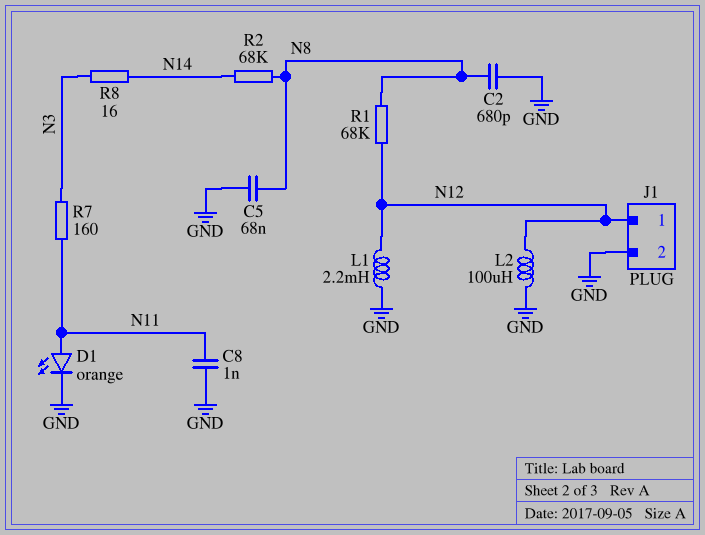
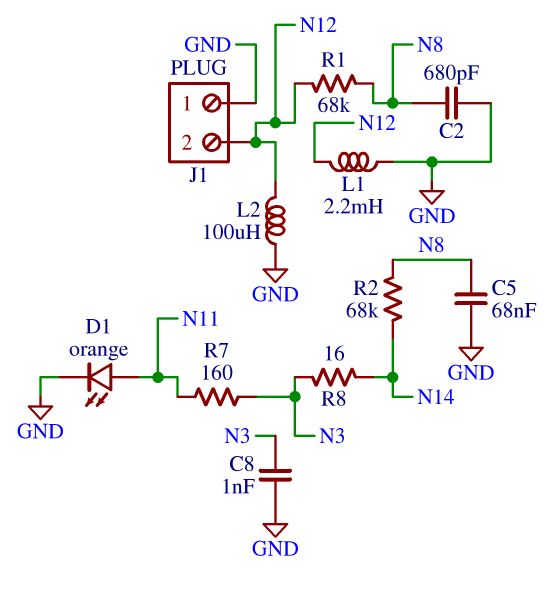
C8: 1nF (GND, N11) -> 1nF (GND, N3)
J1 pin 1: N12 -> GND
J1 pin 2: GND -> N12

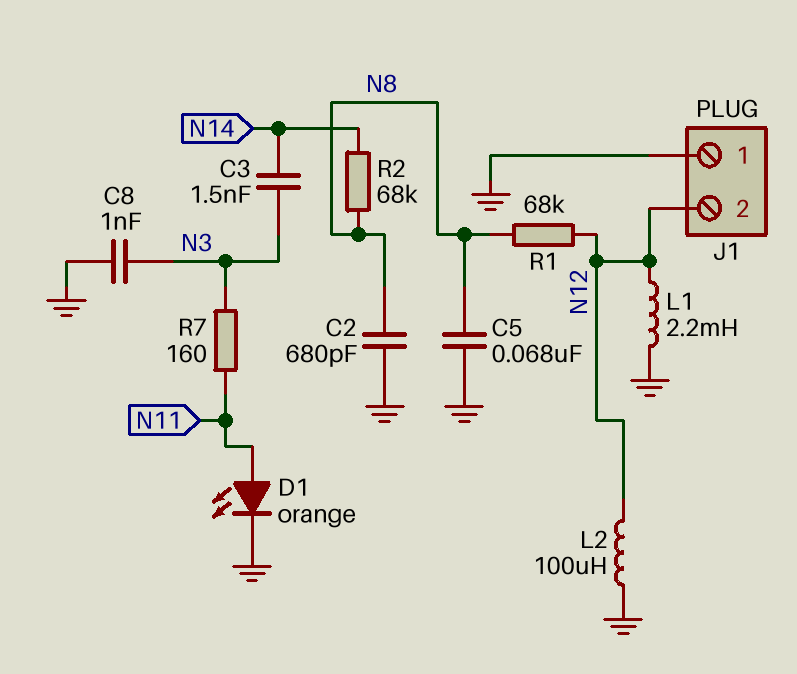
C3: none -> 1.5nF (N3, N14)
R8: 16 (N3, N14) -> none

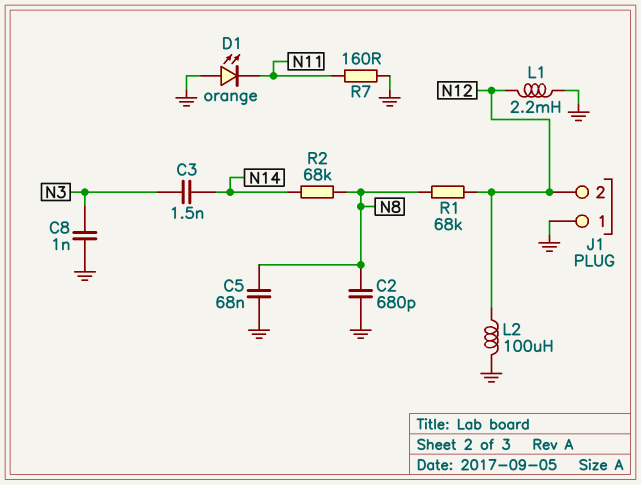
D1: LED orange (A N11, K GND) -> LED orange (A GND, K N11)
R7: 160 (N3, N11) -> 160 (GND, N11)

